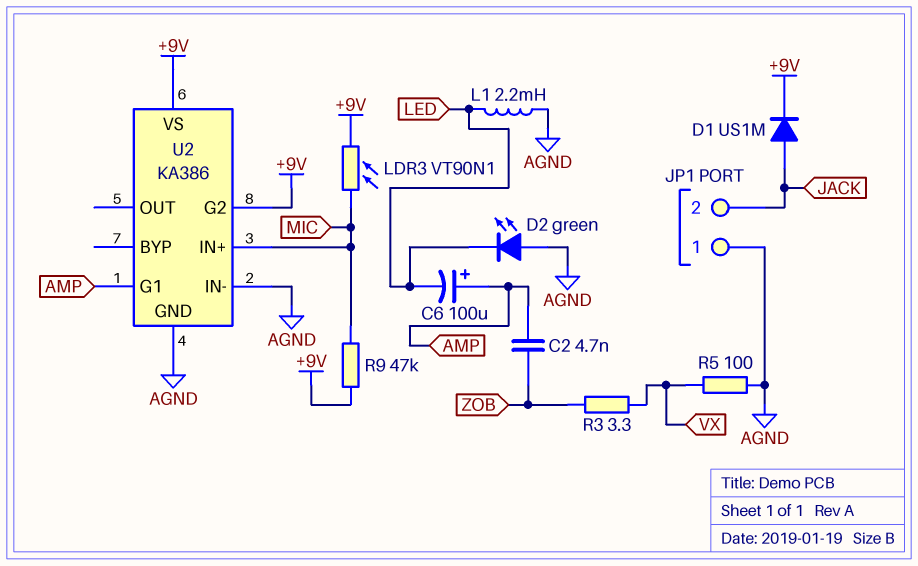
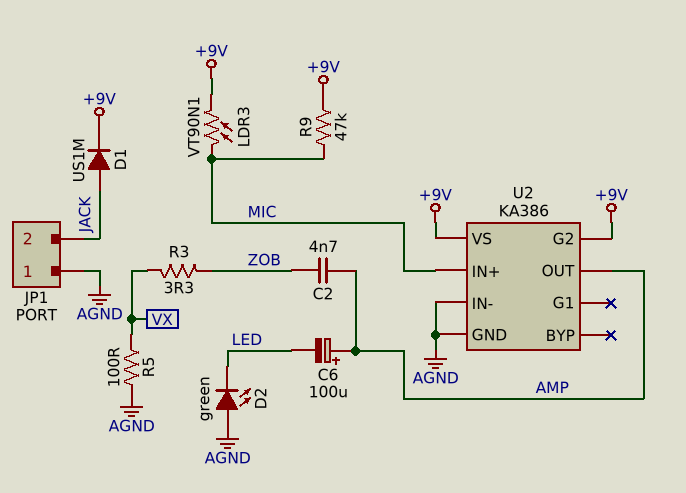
L1: 2.2mH (AGND, LED) -> none
U2 pin G1: AMP -> none
U2 pin OUT: none -> AMP

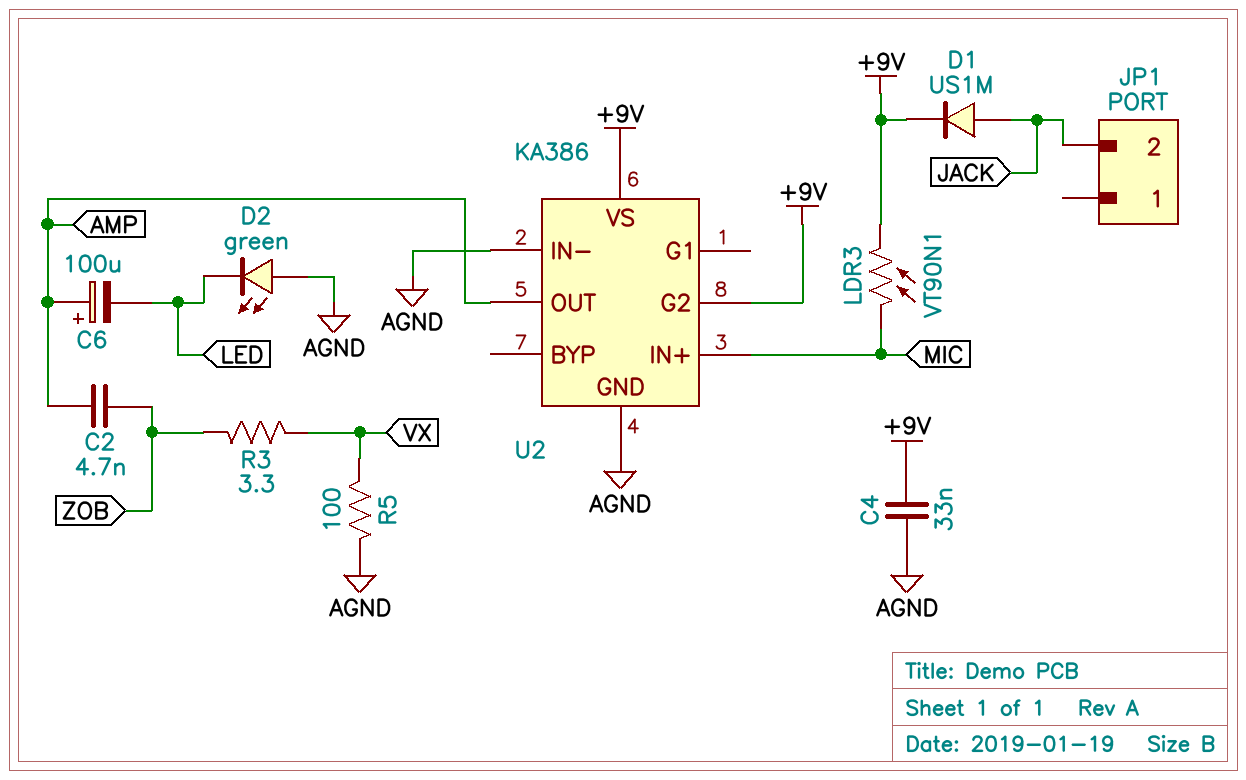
C4: none -> 33nF (+9V, AGND)
JP1 pin 1: AGND -> none
R9: 47k (+9V, MIC) -> none

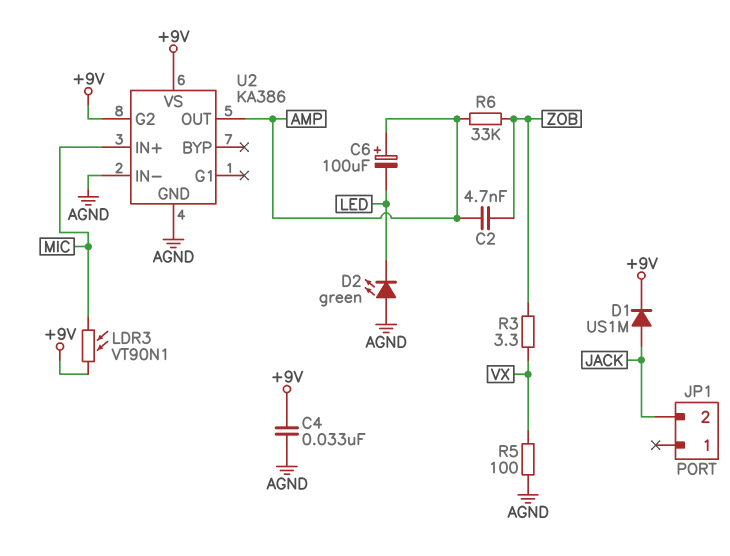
R6: none -> 33k (AMP, ZOB)

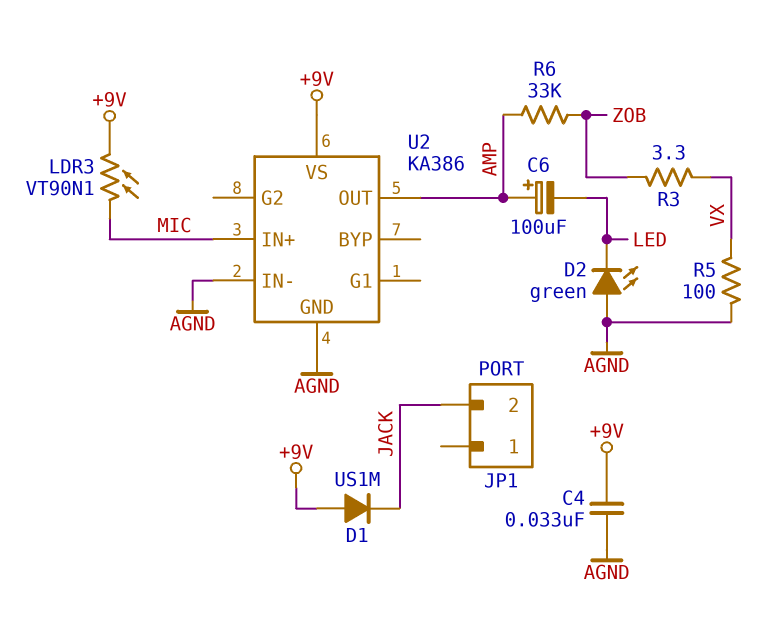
C2: 4.7nF (AMP, ZOB) -> none
D1: diode US1M (A JACK, K +9V) -> diode US1M (A +9V, K JACK)
U2 pin G2: +9V -> none

